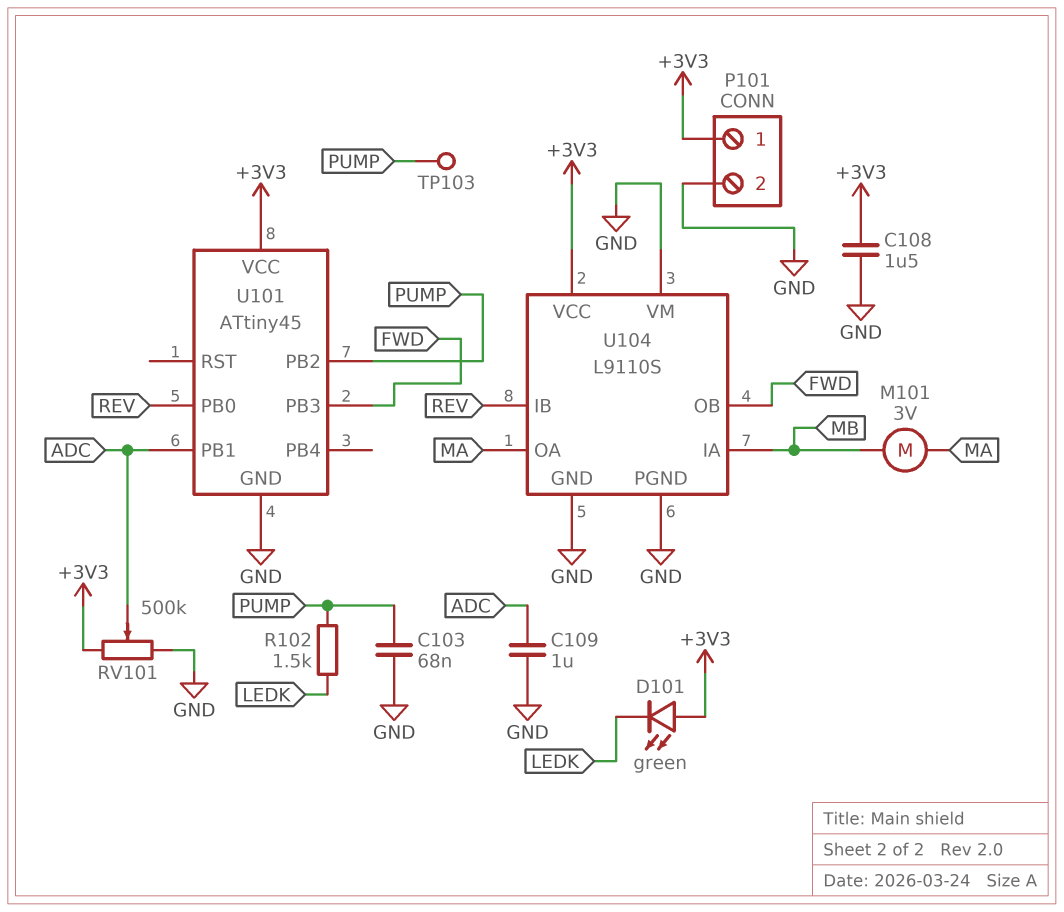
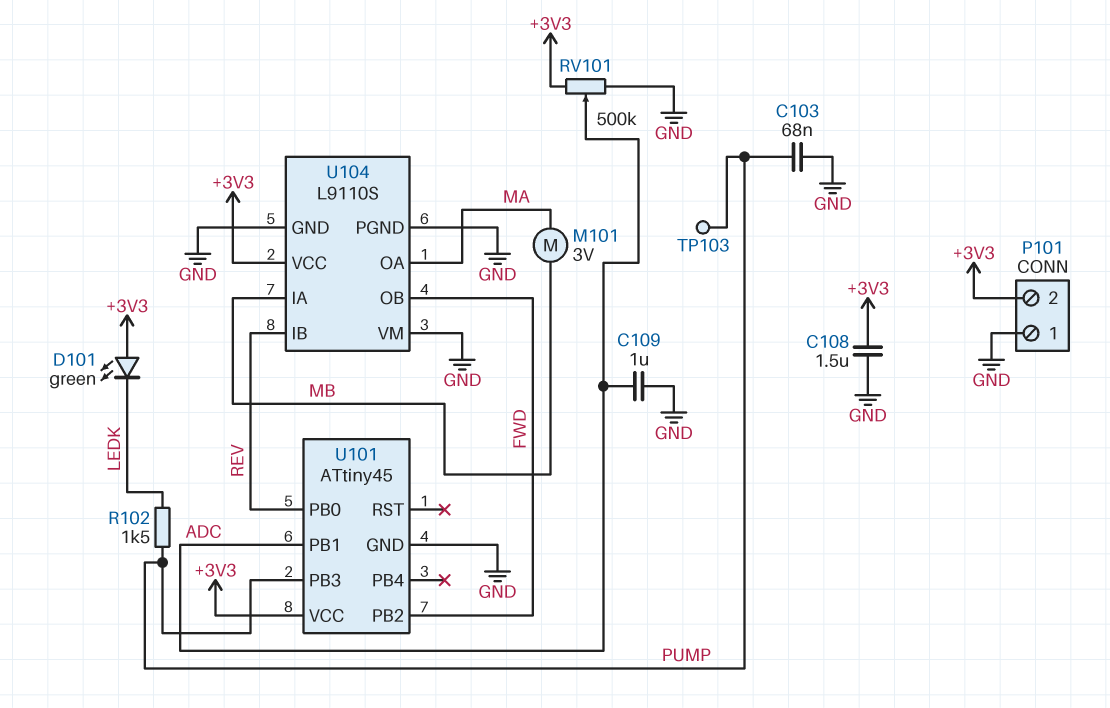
P101 pin 1: +3V3 -> GND
P101 pin 2: GND -> +3V3
U101 pin PB2: PUMP -> FWD
U101 pin PB3: FWD -> PUMP

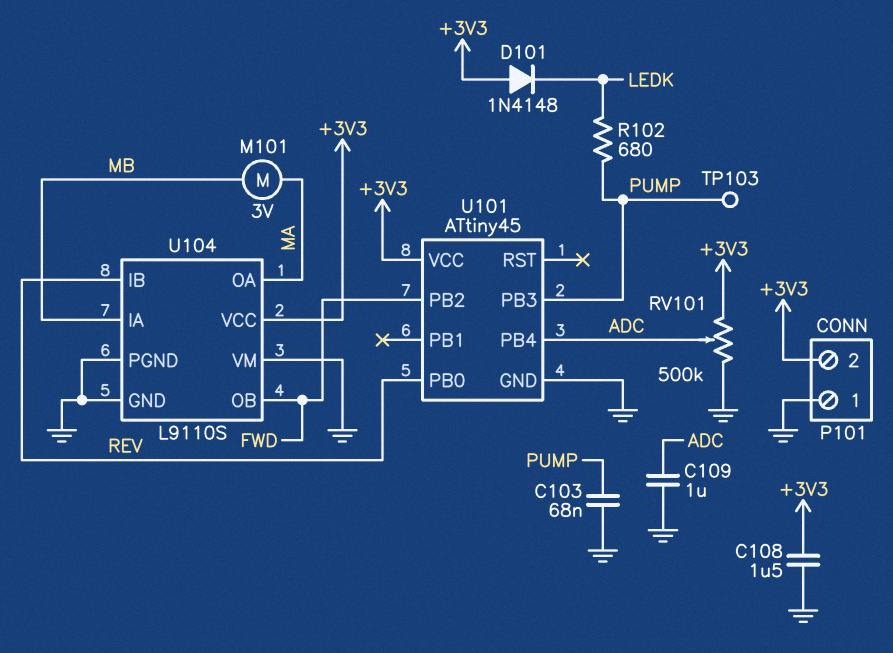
D101: LED green (A +3V3, K LEDK) -> diode 1N4148 (A +3V3, K LEDK)
R102: 1.5k (LEDK, PUMP) -> 680 (LEDK, PUMP)
U101 pin PB1: ADC -> none
U101 pin PB4: none -> ADC

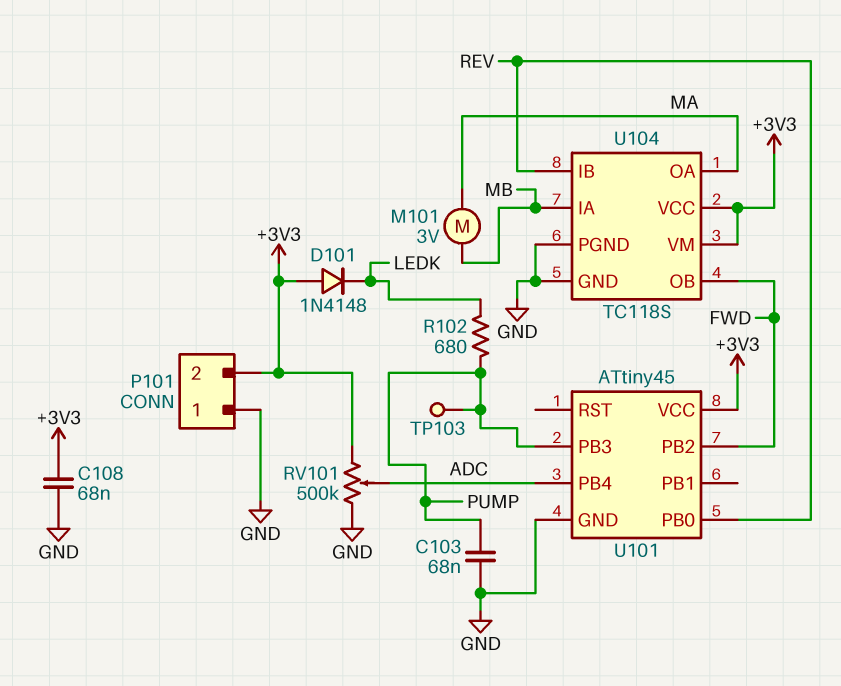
C108: 1.5uF (+3V3, GND) -> 68nF (+3V3, GND)
C109: 1uF (ADC, GND) -> none
U104: L9110S -> TC118S
U104 pin VM: GND -> +3V3

